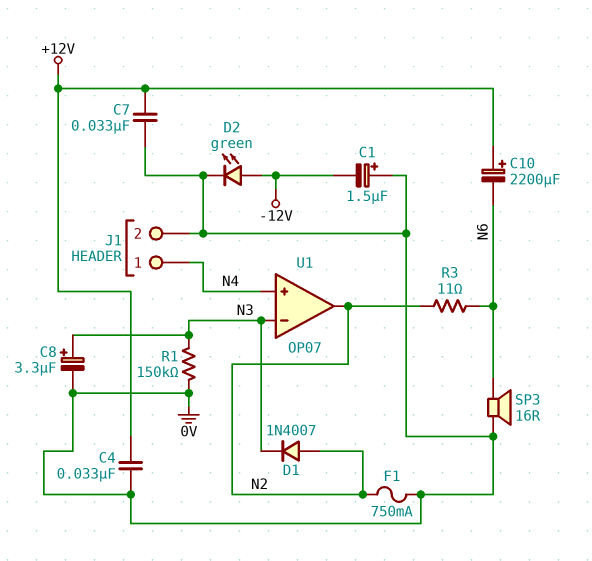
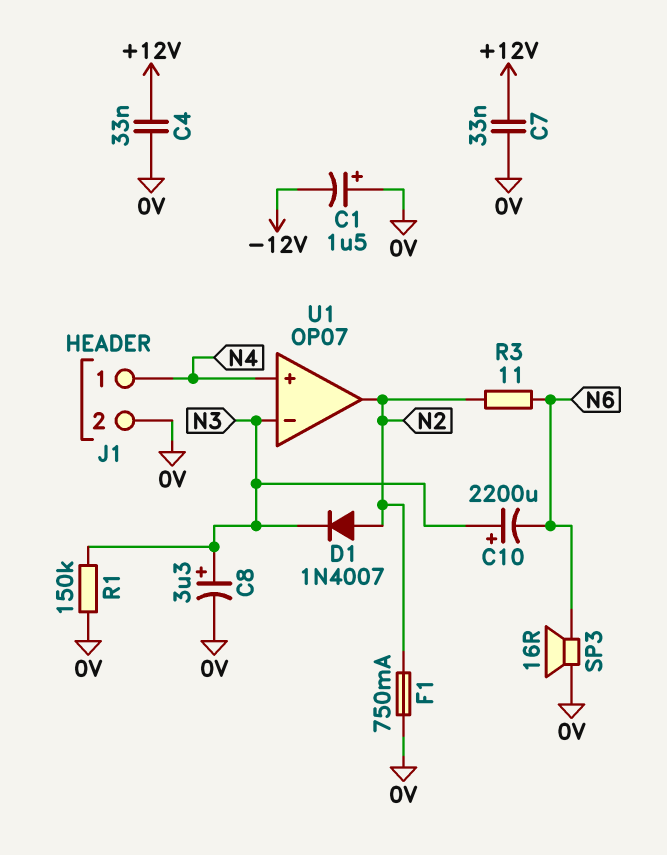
C10: 2200uF (plus +12V, minus N6) -> 2200uF (plus N3, minus N6)
D2: LED green (A -12V, K 0V) -> none

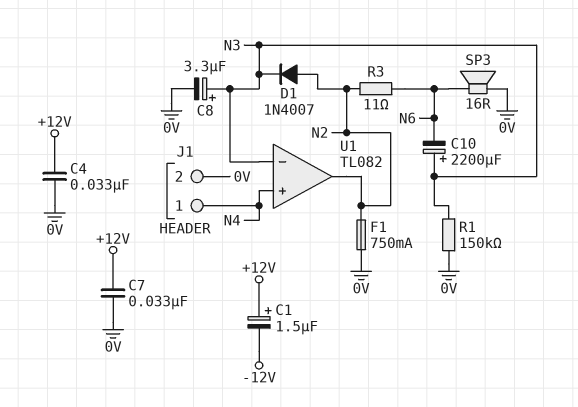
C1: 1.5uF (plus 0V, minus -12V) -> 1.5uF (plus +12V, minus -12V)
U1: OP07 -> TL082

